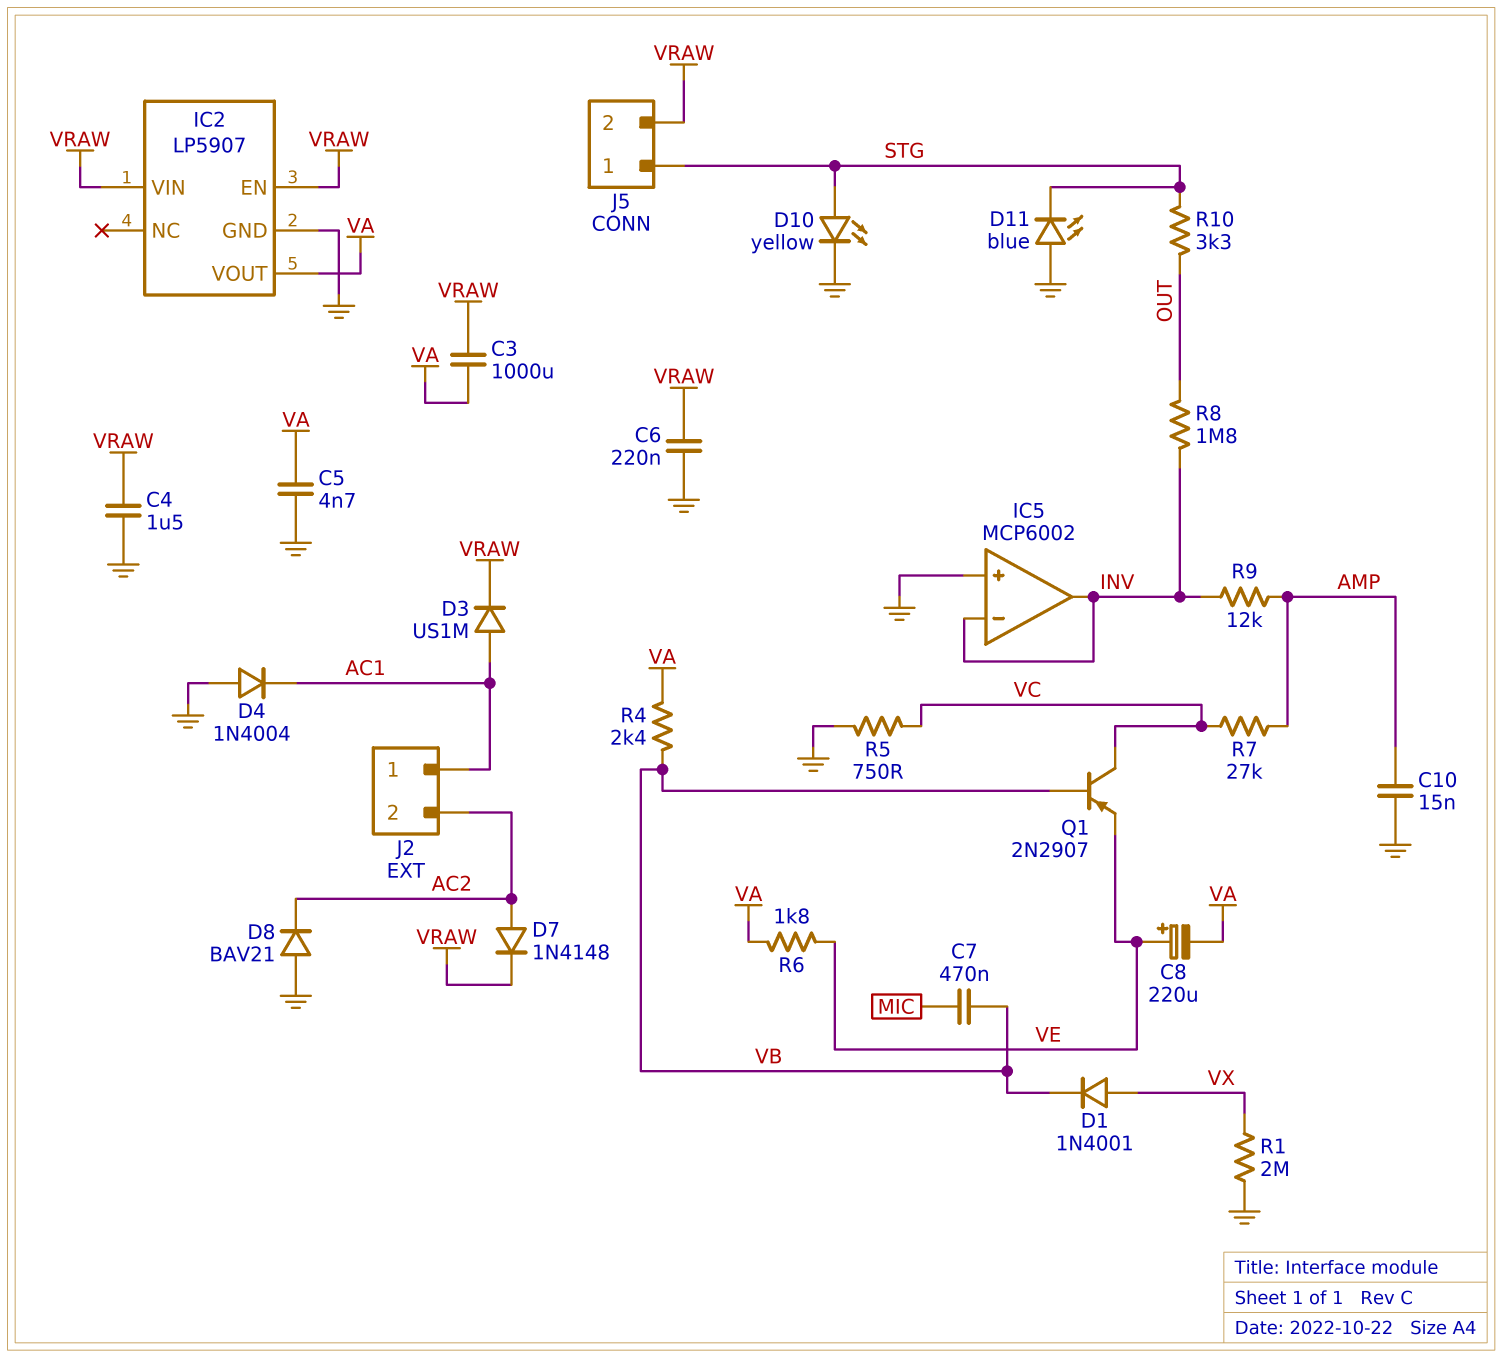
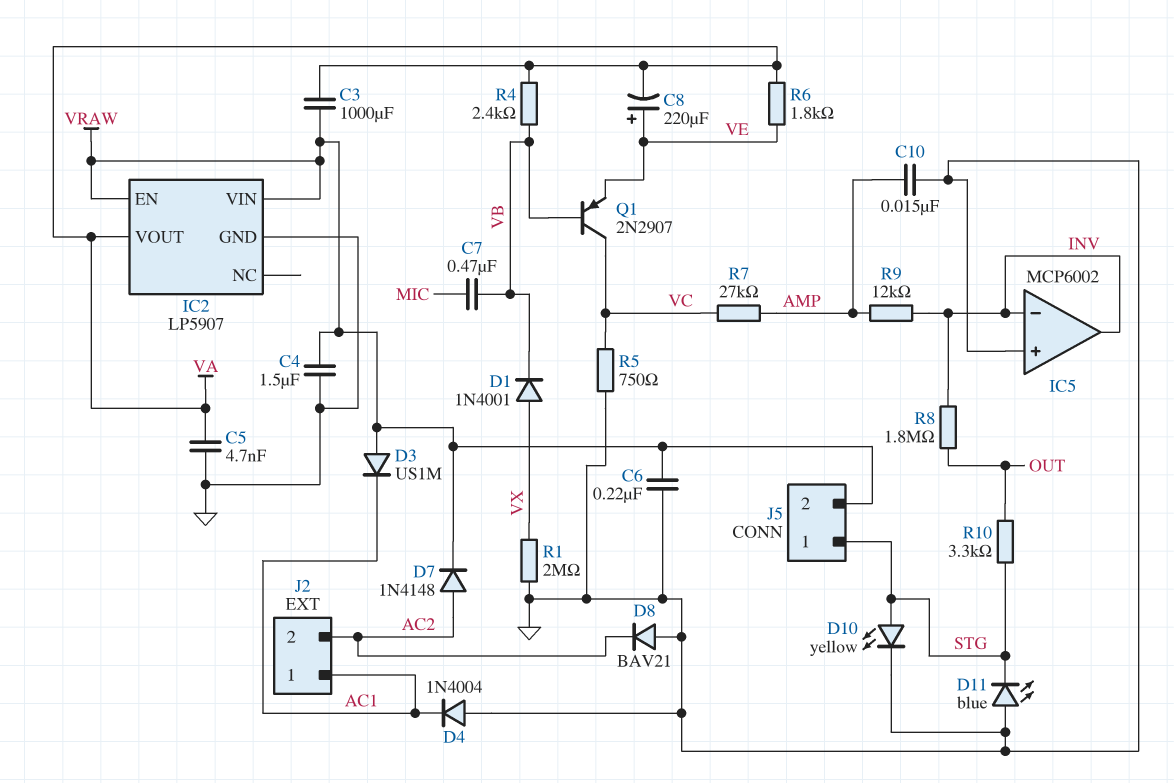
D3: diode US1M (A AC1, K VRAW) -> diode US1M (A VRAW, K AC1)

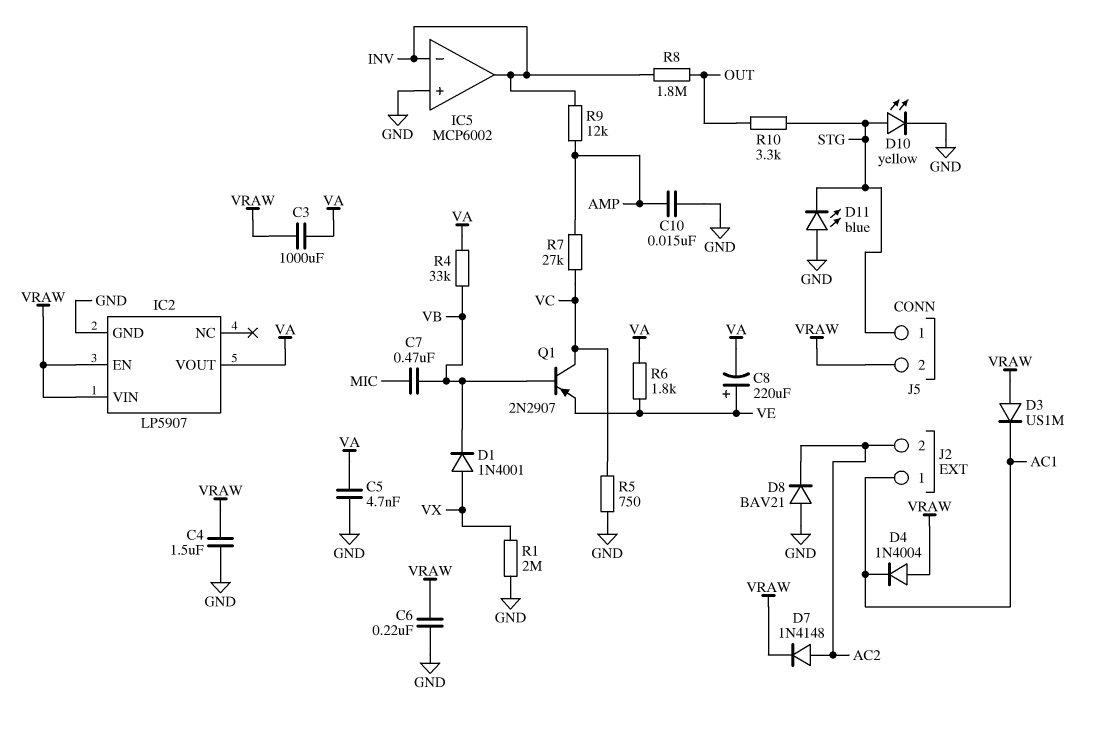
D4: diode 1N4004 (A GND, K AC1) -> diode 1N4004 (A VRAW, K AC1)
R4: 2.4k (VA, VB) -> 33k (VA, VB)

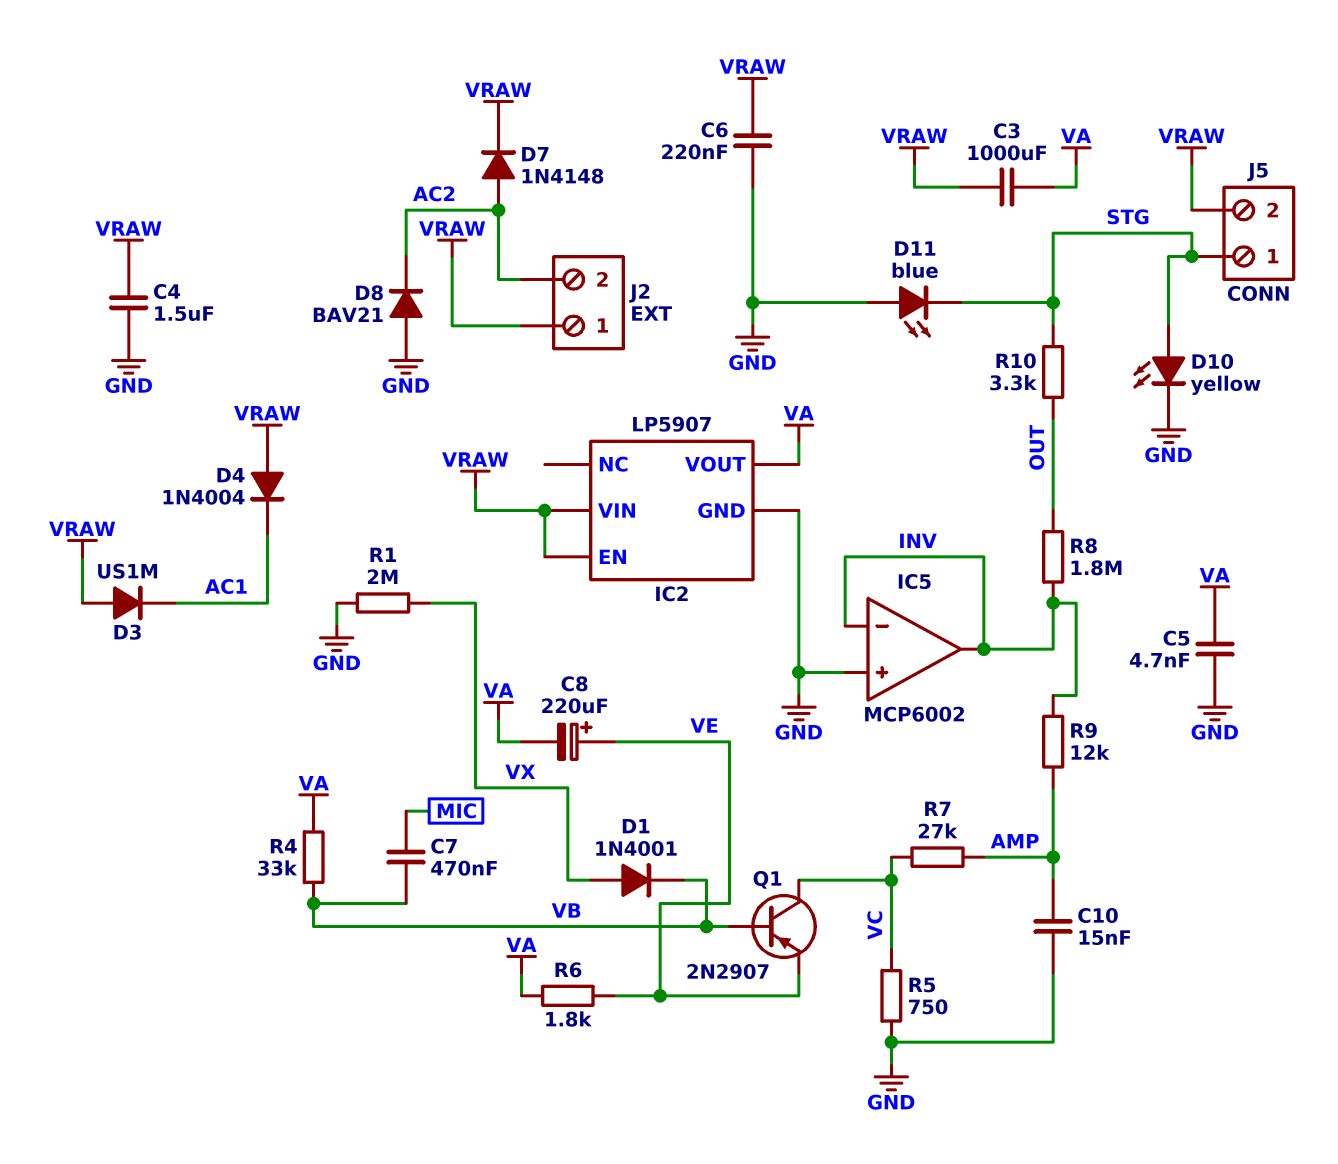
J2 pin 1: AC1 -> VRAW

